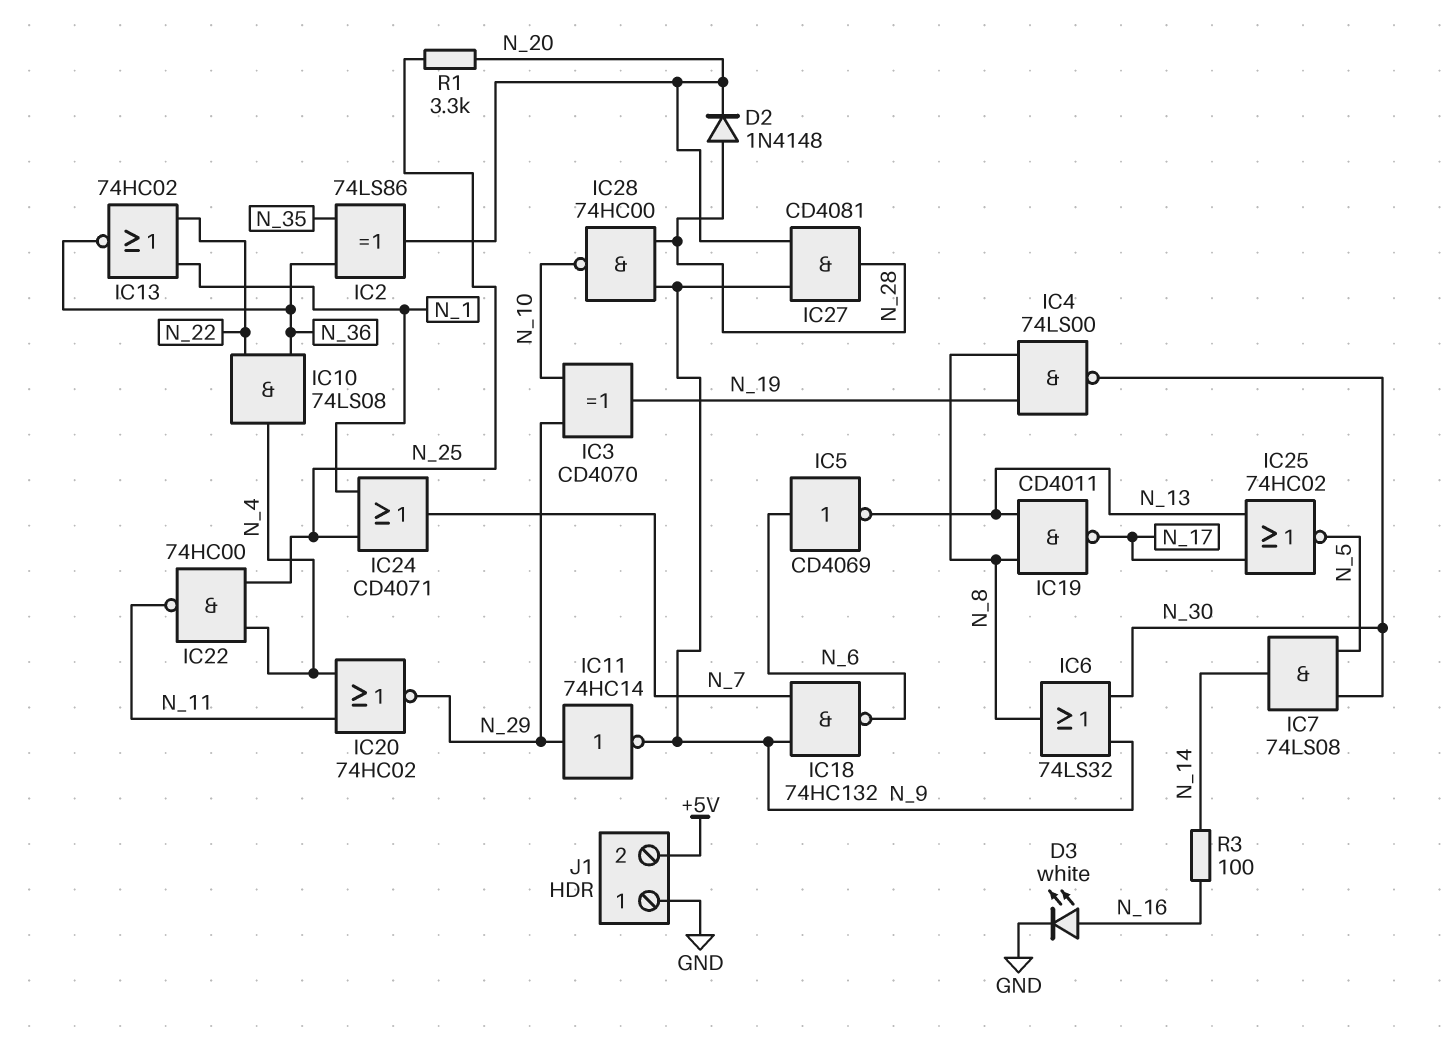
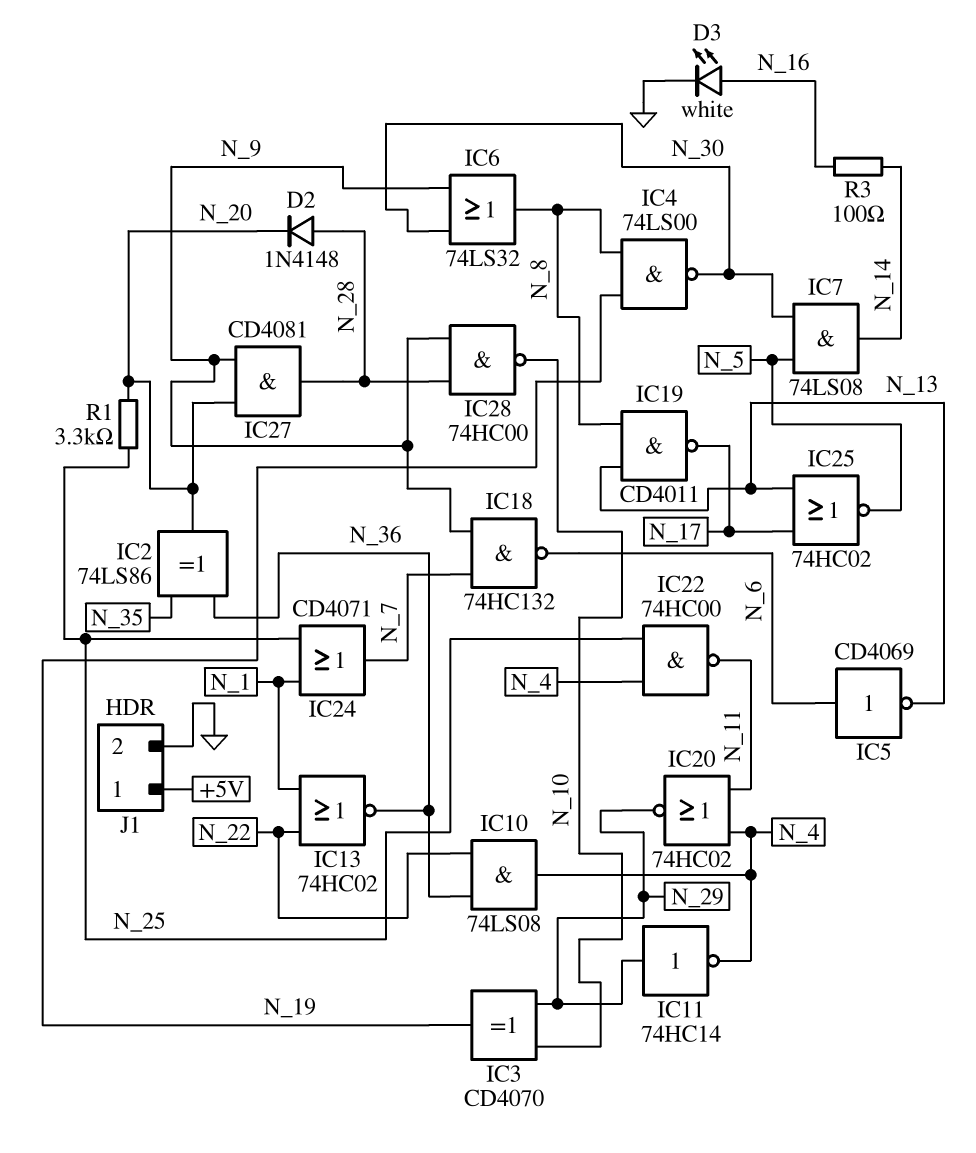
IC11: NOT 74HC14 (in N_29, out N_9) -> NOT 74HC14 (in N_29, out N_4)
J1 pin 1: GND -> +5V
J1 pin 2: +5V -> GND

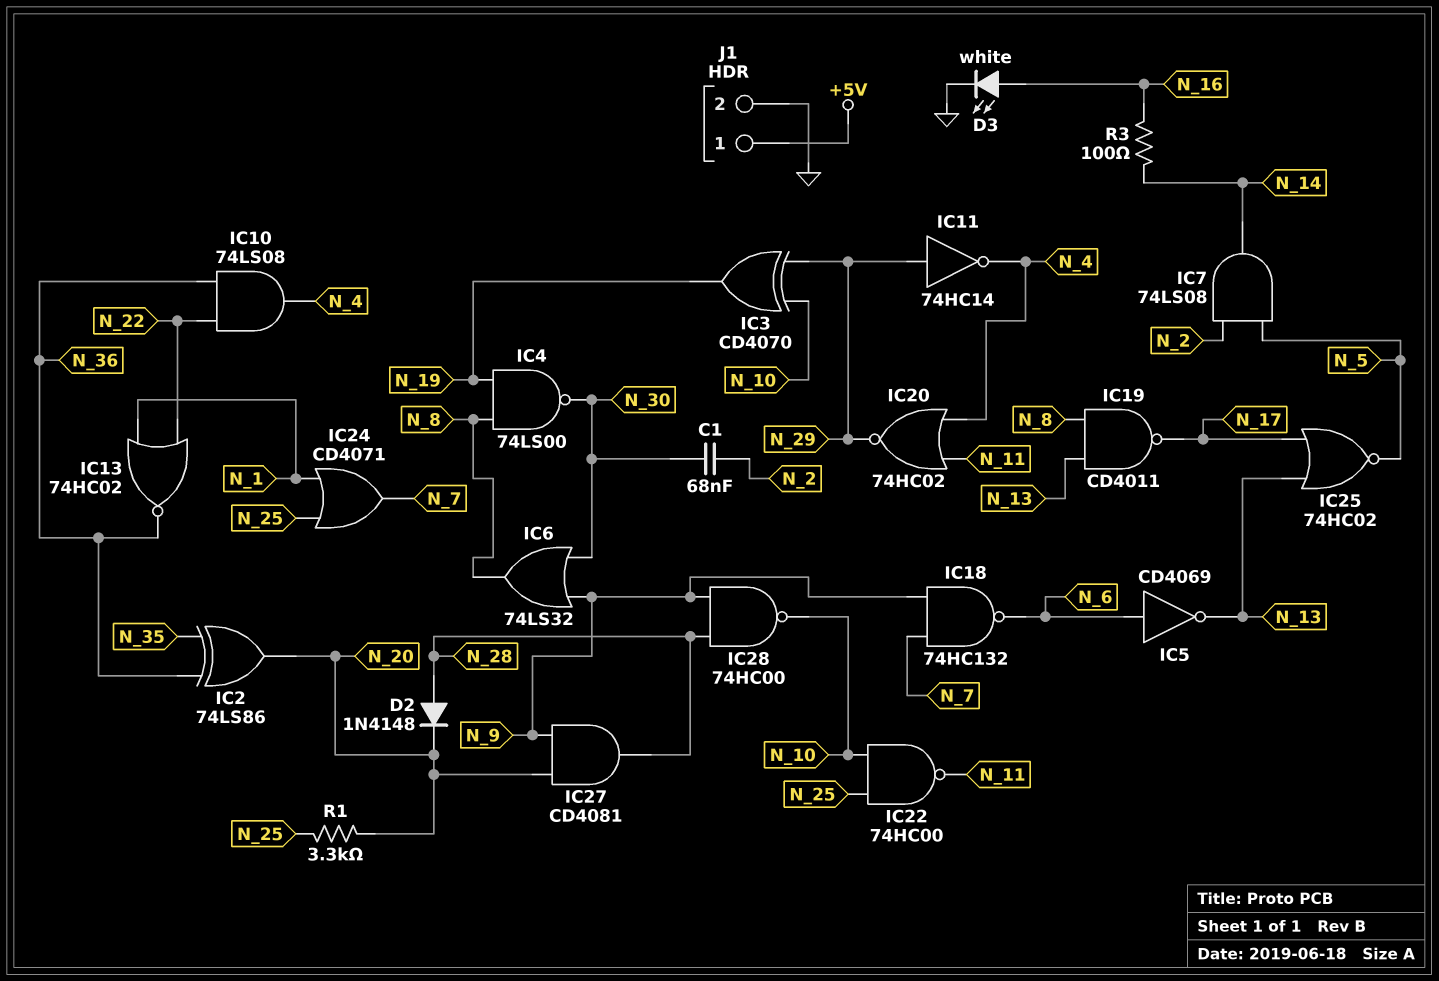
C1: none -> 68nF (N_2, N_30)
IC7: AND 74LS08 (in N_5, in N_30, out N_14) -> AND 74LS08 (in N_2, in N_5, out N_14)
IC22: NAND 74HC00 (in N_4, in N_25, out N_11) -> NAND 74HC00 (in N_10, in N_25, out N_11)

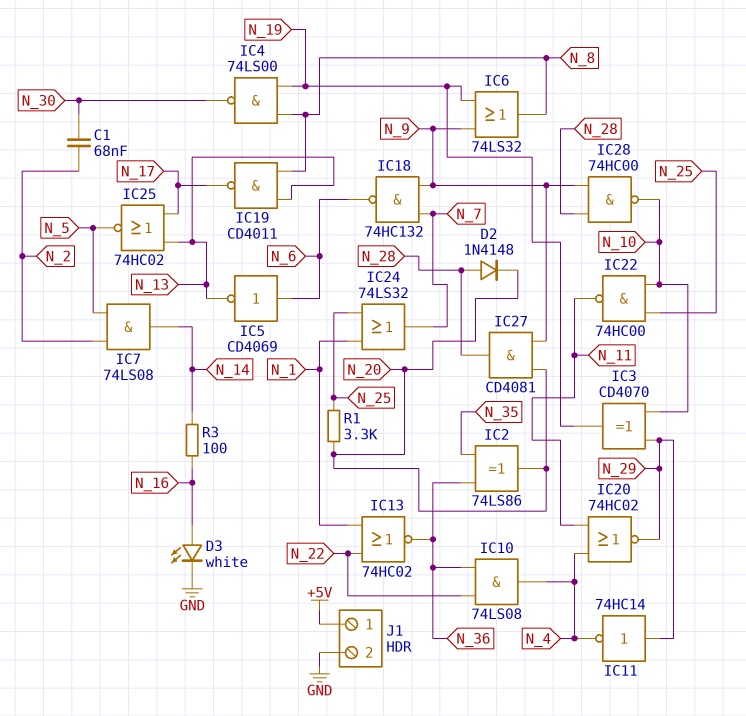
IC6: OR 74LS32 (in N_9, in N_30, out N_8) -> OR 74LS32 (in N_9, in N_19, out N_8)
IC24: OR CD4071 (in N_1, in N_25, out N_7) -> OR 74LS32 (in N_1, in N_25, out N_7)

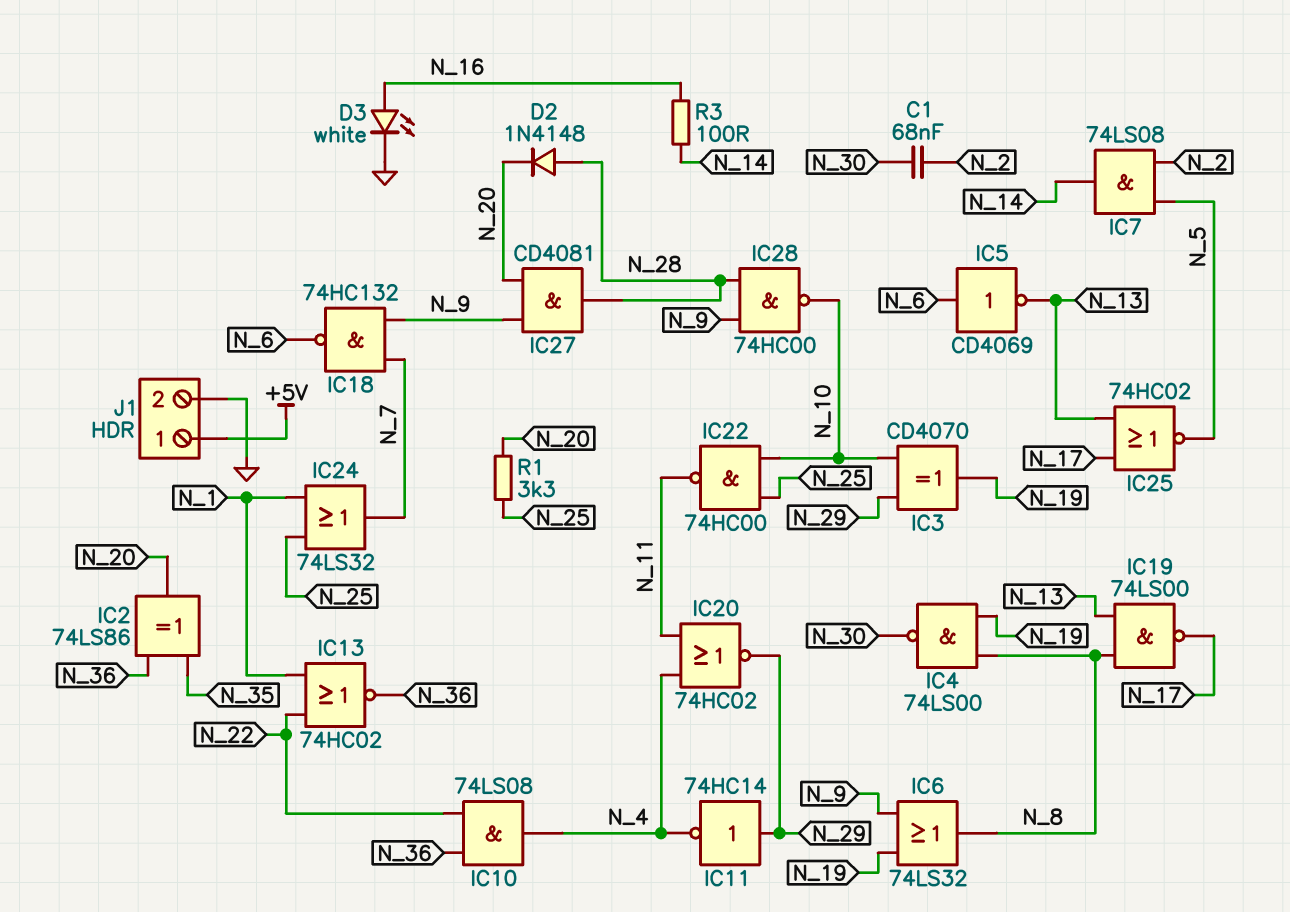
IC19: NAND CD4011 (in N_8, in N_13, out N_17) -> NAND 74LS00 (in N_8, in N_13, out N_17)

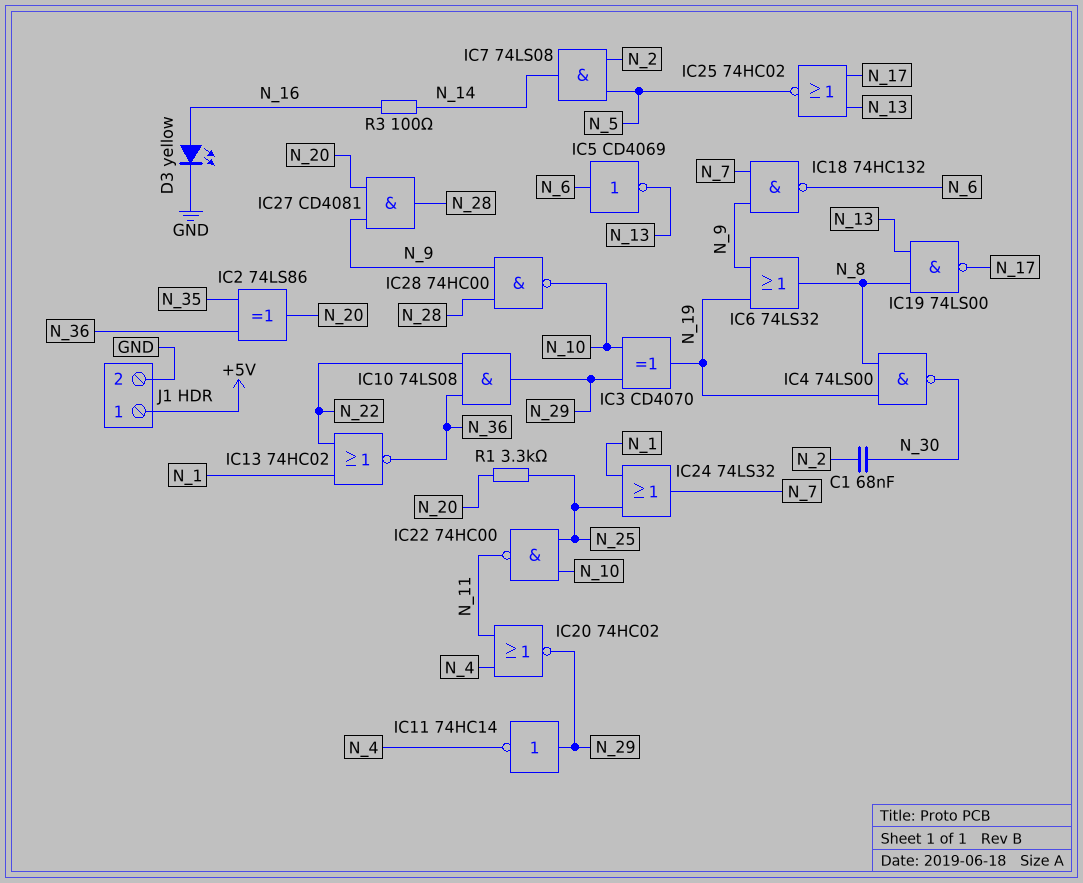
D2: diode 1N4148 (A N_28, K N_20) -> none
D3: LED white (A N_16, K GND) -> LED yellow (A N_16, K GND)
IC10: AND 74LS08 (in N_22, in N_36, out N_4) -> AND 74LS08 (in N_22, in N_36, out N_29)

